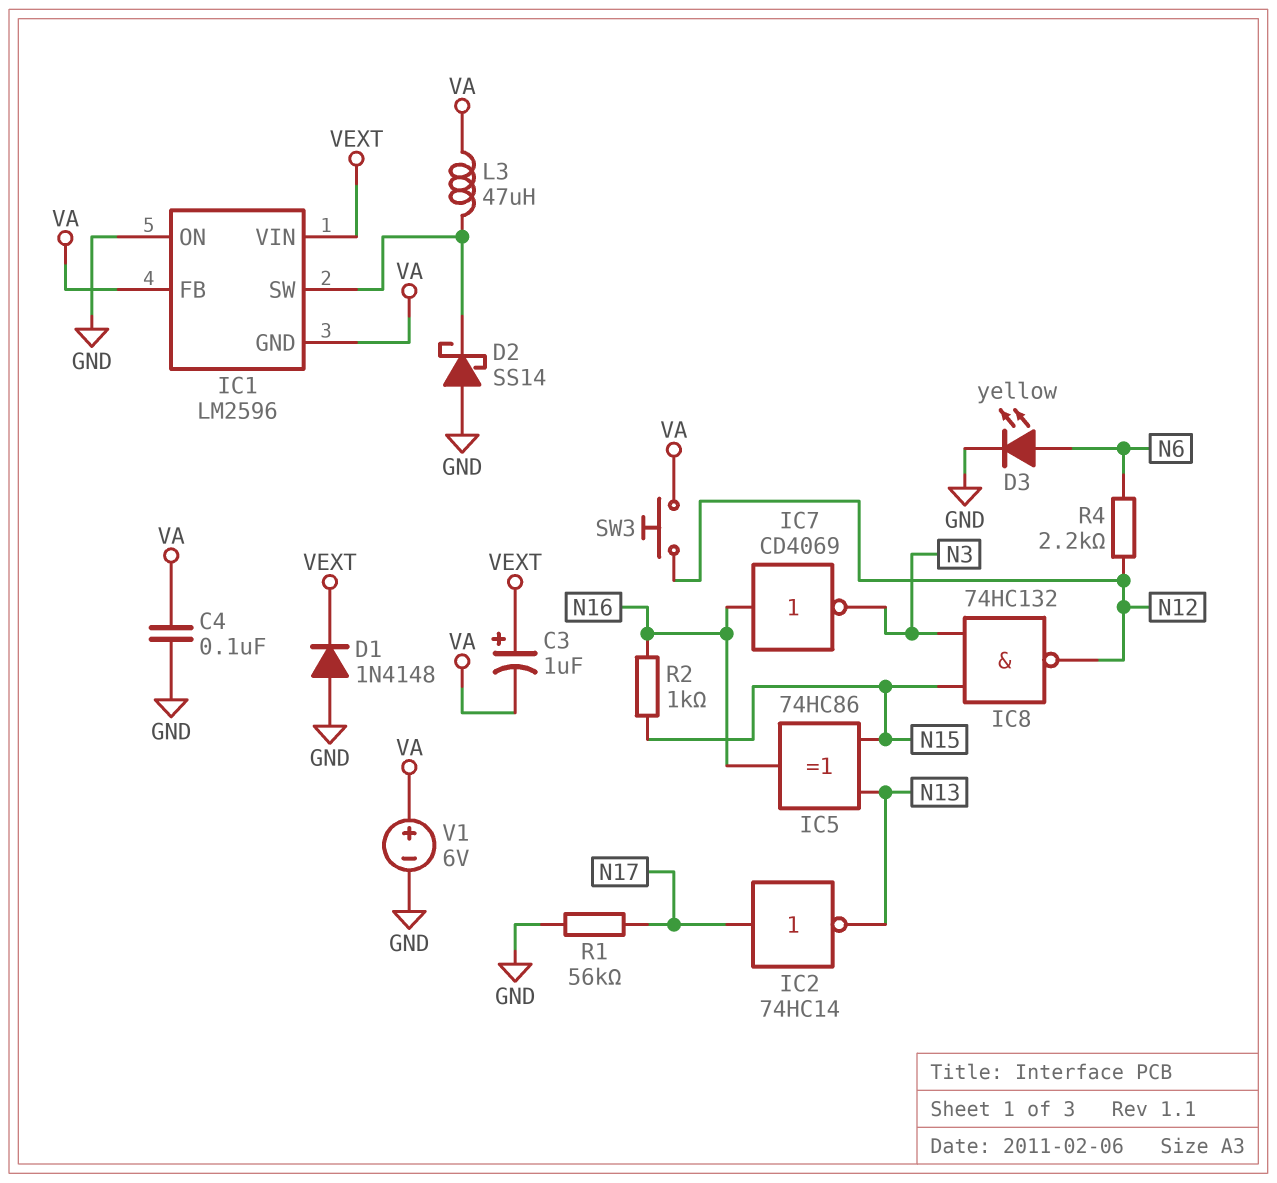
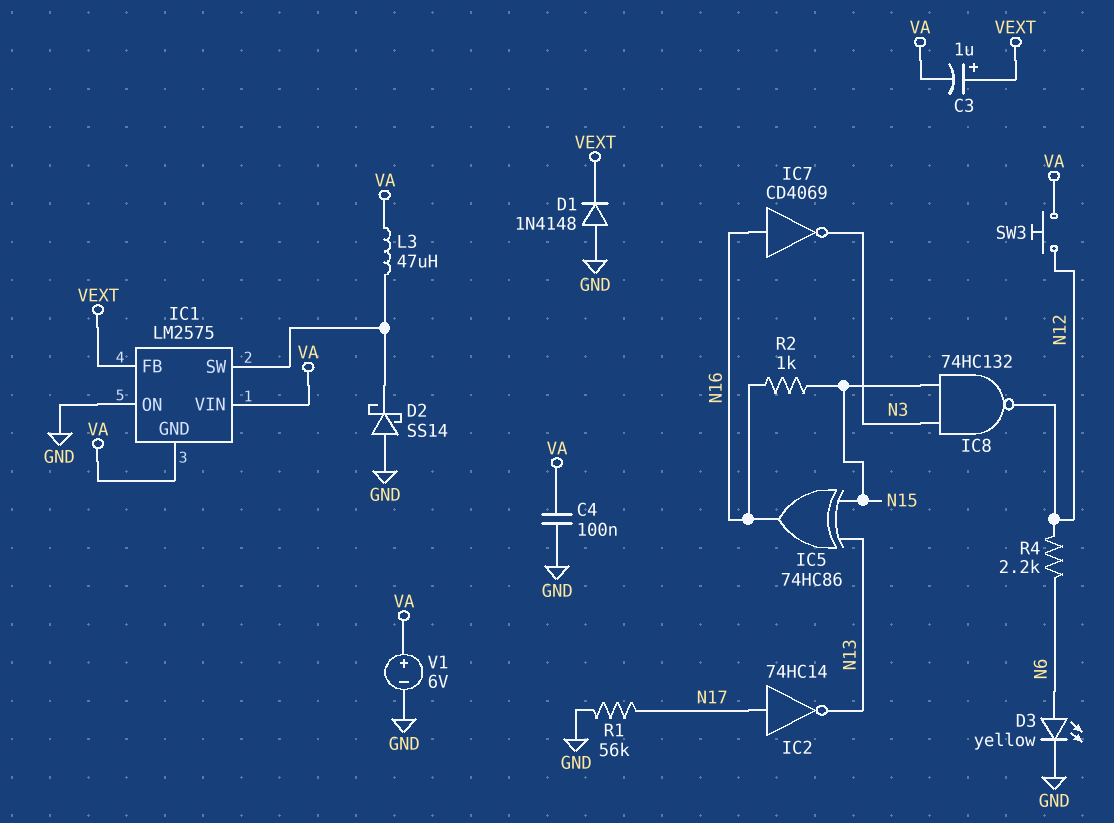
IC1: LM2596 -> LM2575
IC1 pin FB: VA -> VEXT
IC1 pin VIN: VEXT -> VA

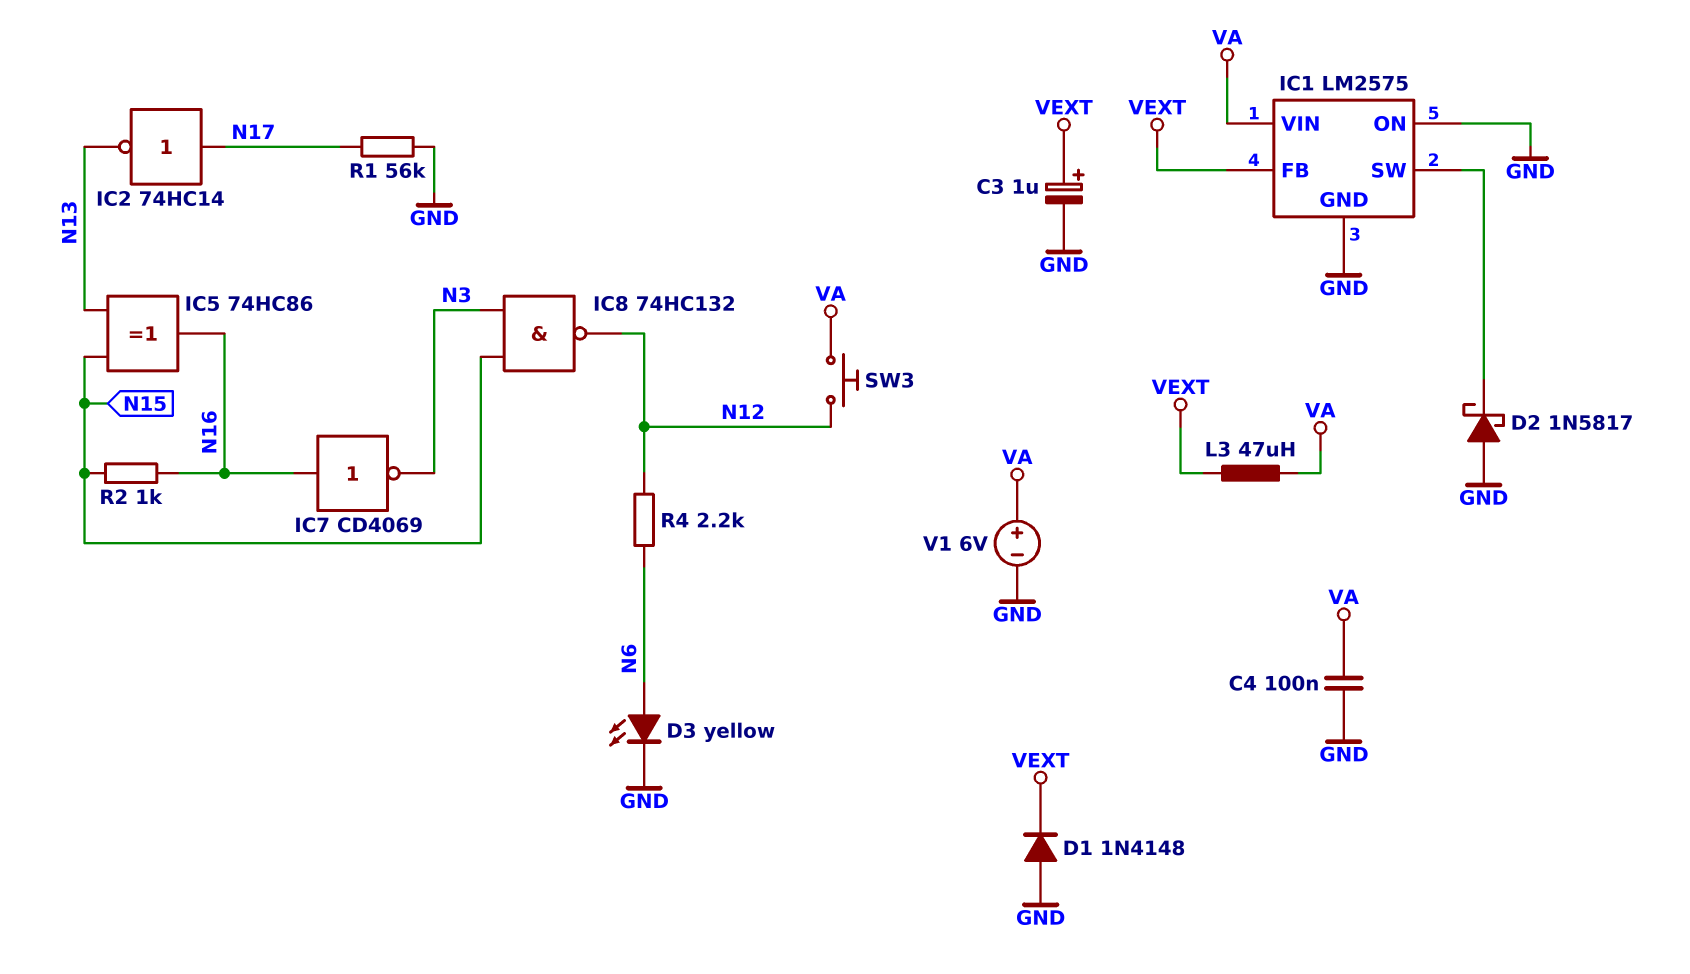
C3: 1uF (plus VEXT, minus VA) -> 1uF (plus VEXT, minus GND)
D2: schottky SS14 (A GND, K IC1/SW) -> schottky 1N5817 (A GND, K IC1/SW)
IC1 pin GND: VA -> GND
L3: 47uH (IC1/SW, VA) -> 47uH (VA, VEXT)

